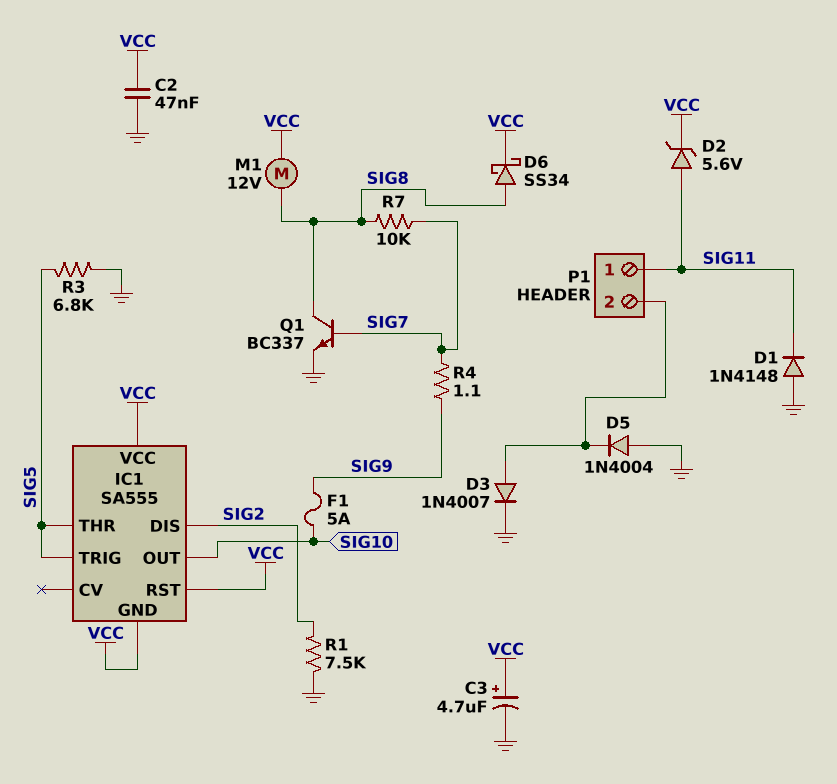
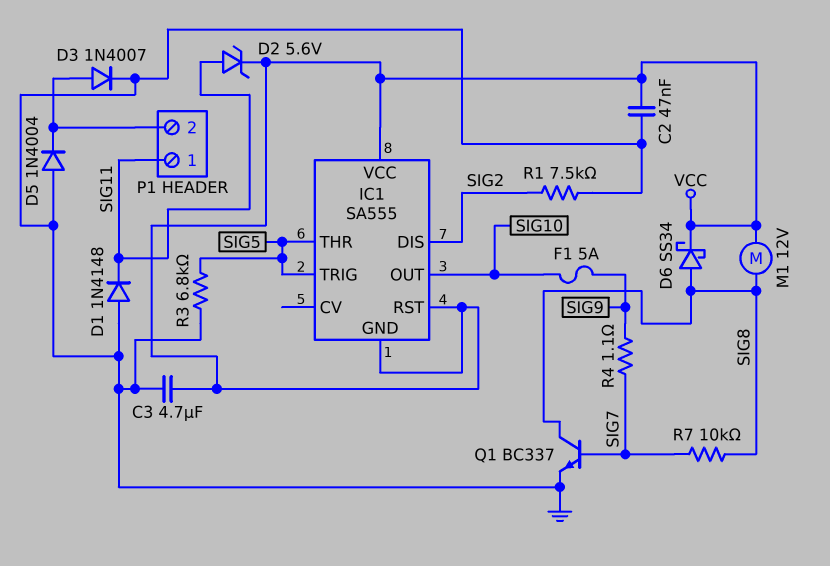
C3: 4.7uF (plus VCC, minus GND) -> 4.7uF (GND, VCC)

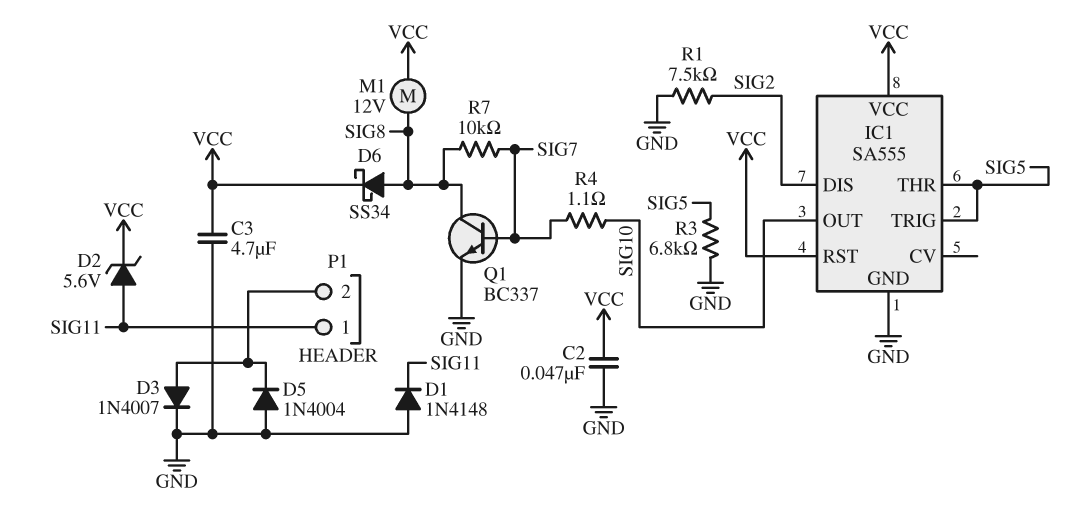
F1: 5A (SIG9, SIG10) -> none
IC1 pin GND: VCC -> GND
R4: 1.1 (SIG7, SIG9) -> 1.1 (SIG7, SIG10)

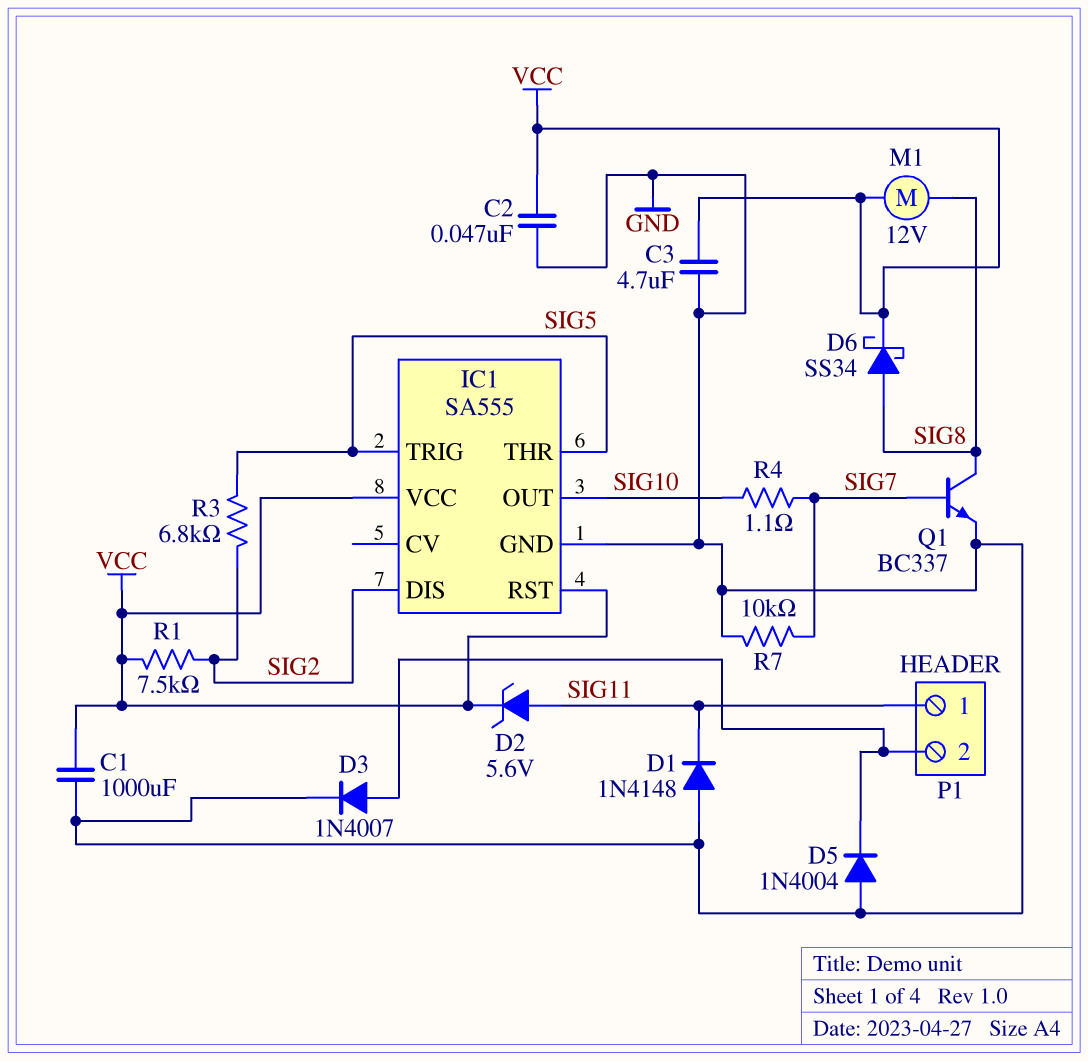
C1: none -> 1000uF (GND, VCC)
R1: 7.5k (GND, SIG2) -> 7.5k (SIG2, VCC)
R3: 6.8k (GND, SIG5) -> 6.8k (SIG2, SIG5)
R7: 10k (SIG7, SIG8) -> 10k (GND, SIG7)

